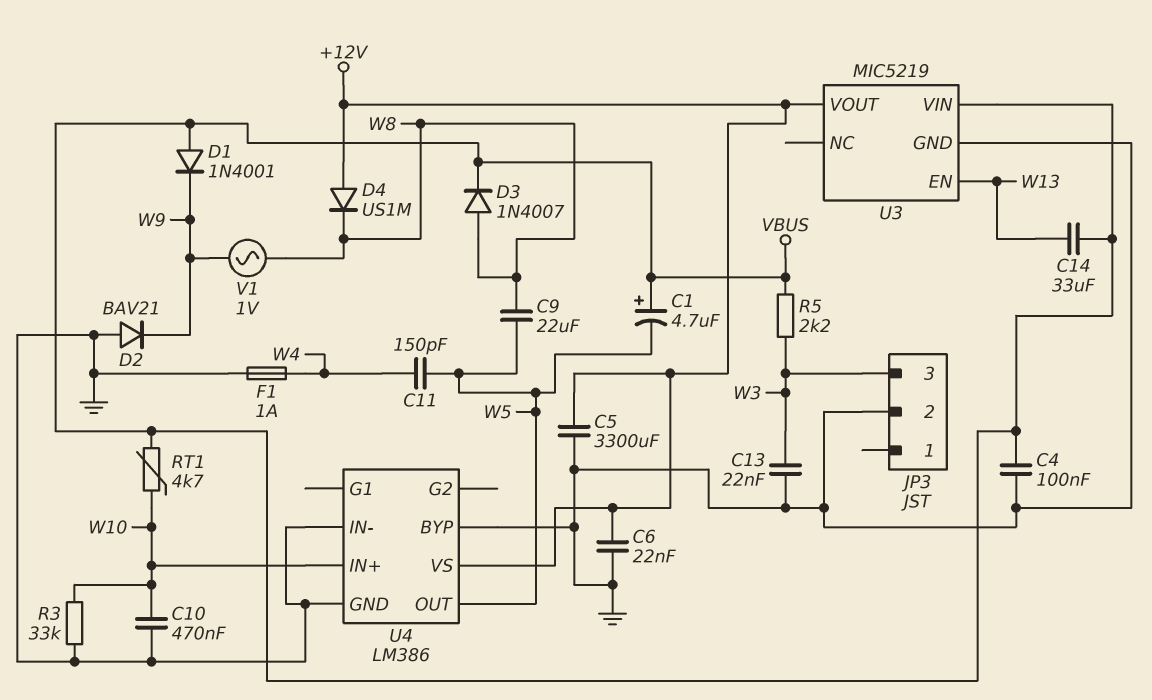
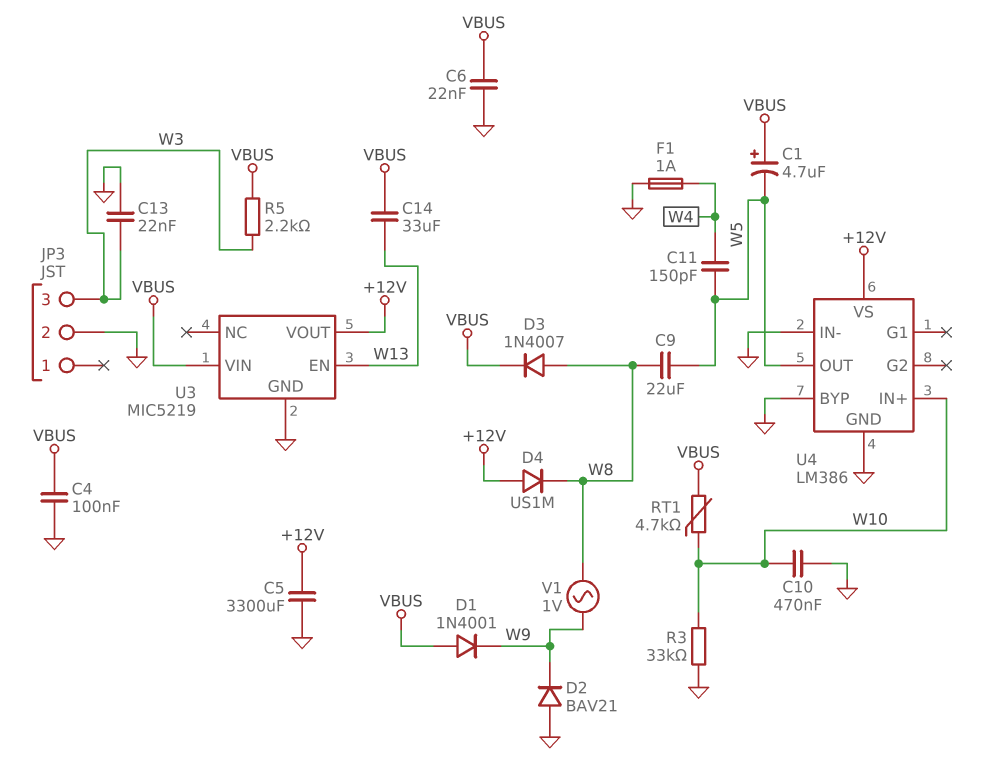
C6: 22nF (+12V, GND) -> 22nF (GND, VBUS)

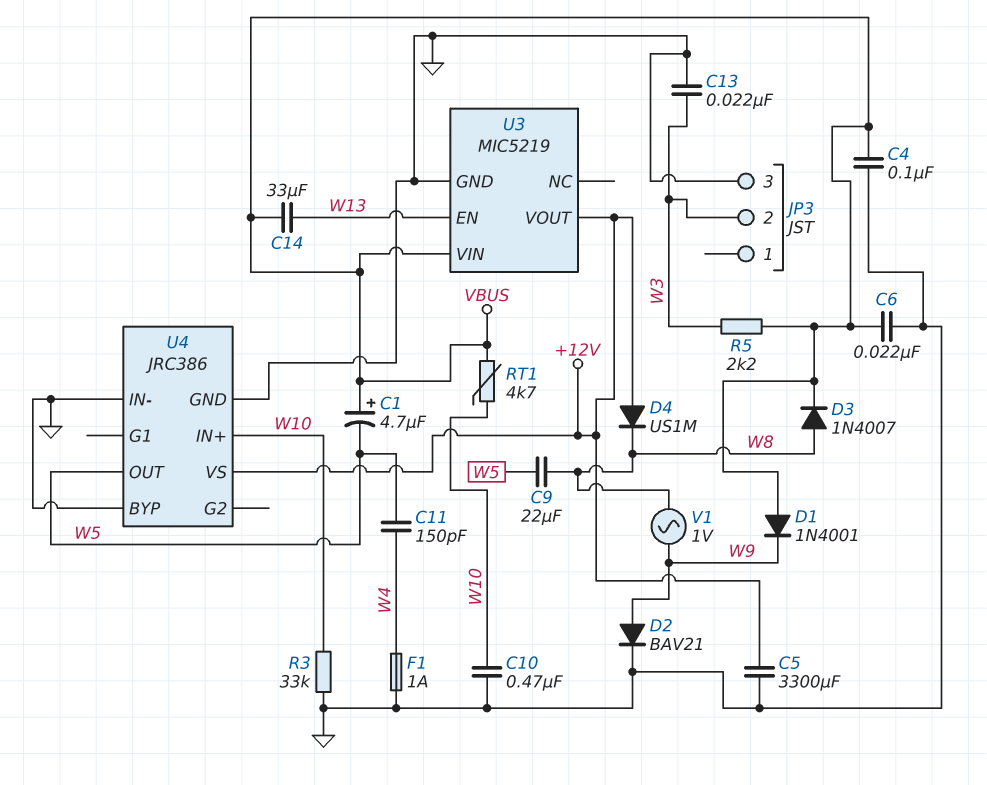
D2: diode BAV21 (A GND, K W9) -> diode BAV21 (A W9, K GND)
JP3 pin 2: GND -> W3
JP3 pin 3: W3 -> GND
U4: LM386 -> JRC386

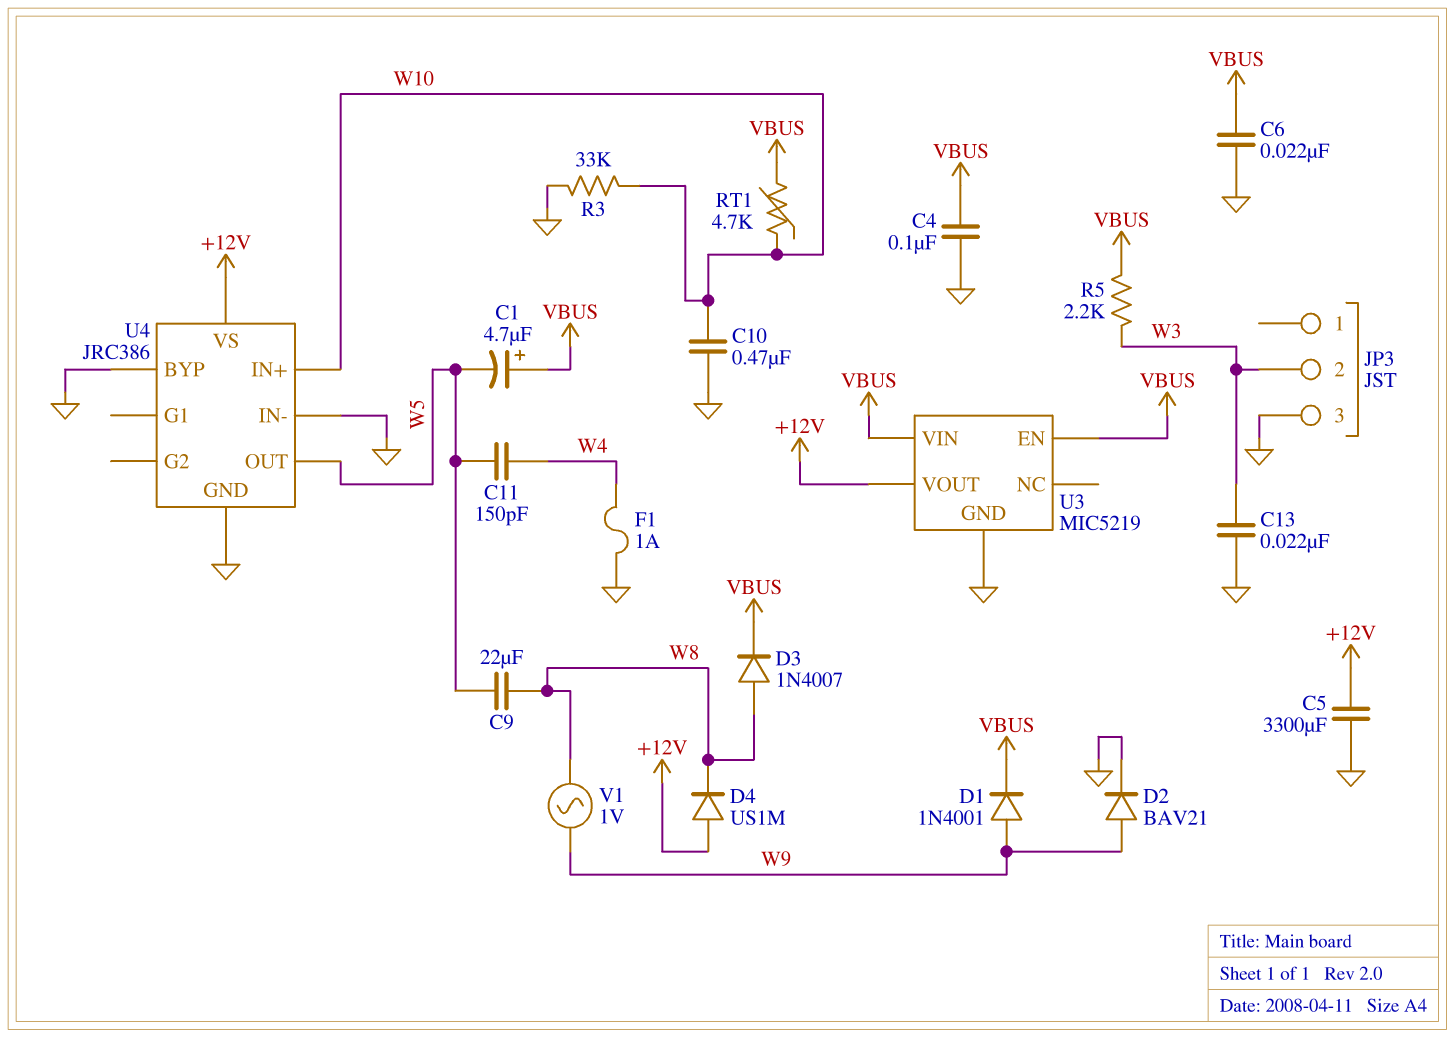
C14: 33uF (VBUS, W13) -> none
D1: diode 1N4001 (A VBUS, K W9) -> diode 1N4001 (A W9, K VBUS)
U3 pin EN: W13 -> VBUS

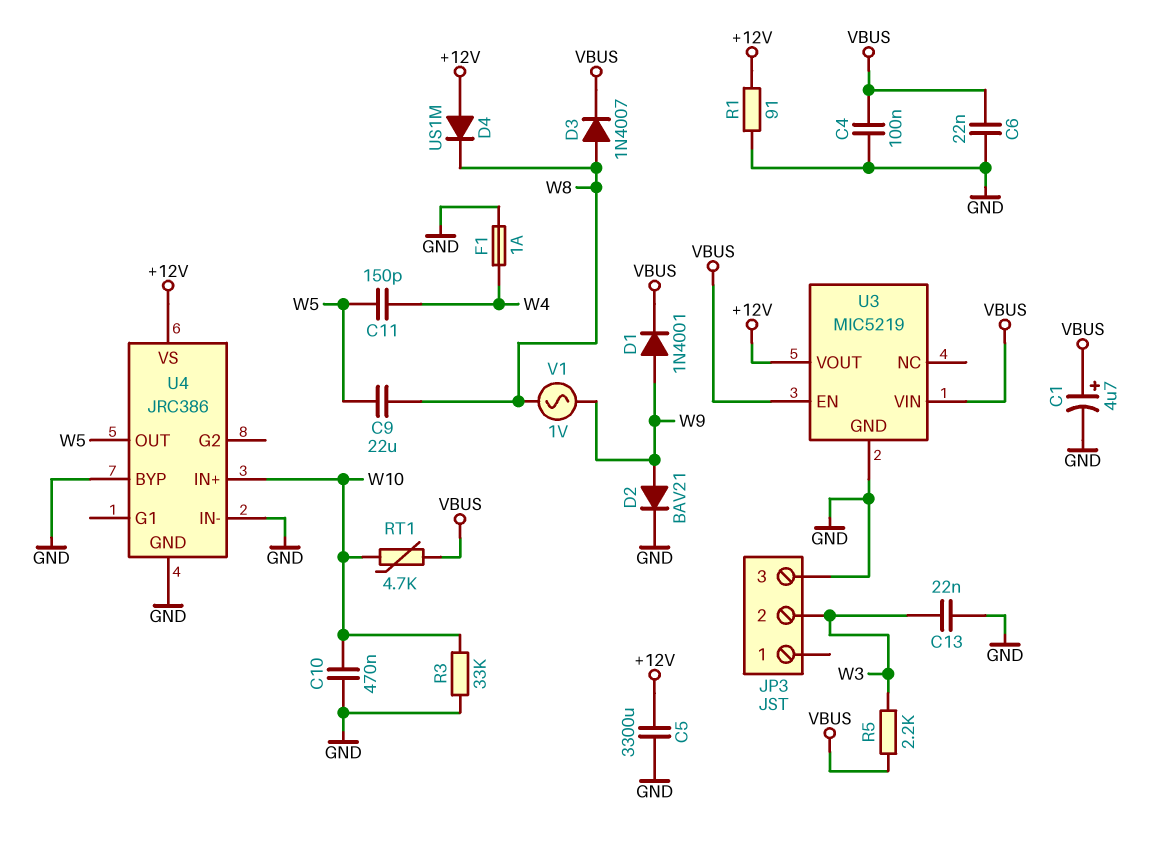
C1: 4.7uF (plus VBUS, minus W5) -> 4.7uF (plus VBUS, minus GND)
R1: none -> 91 (+12V, GND)

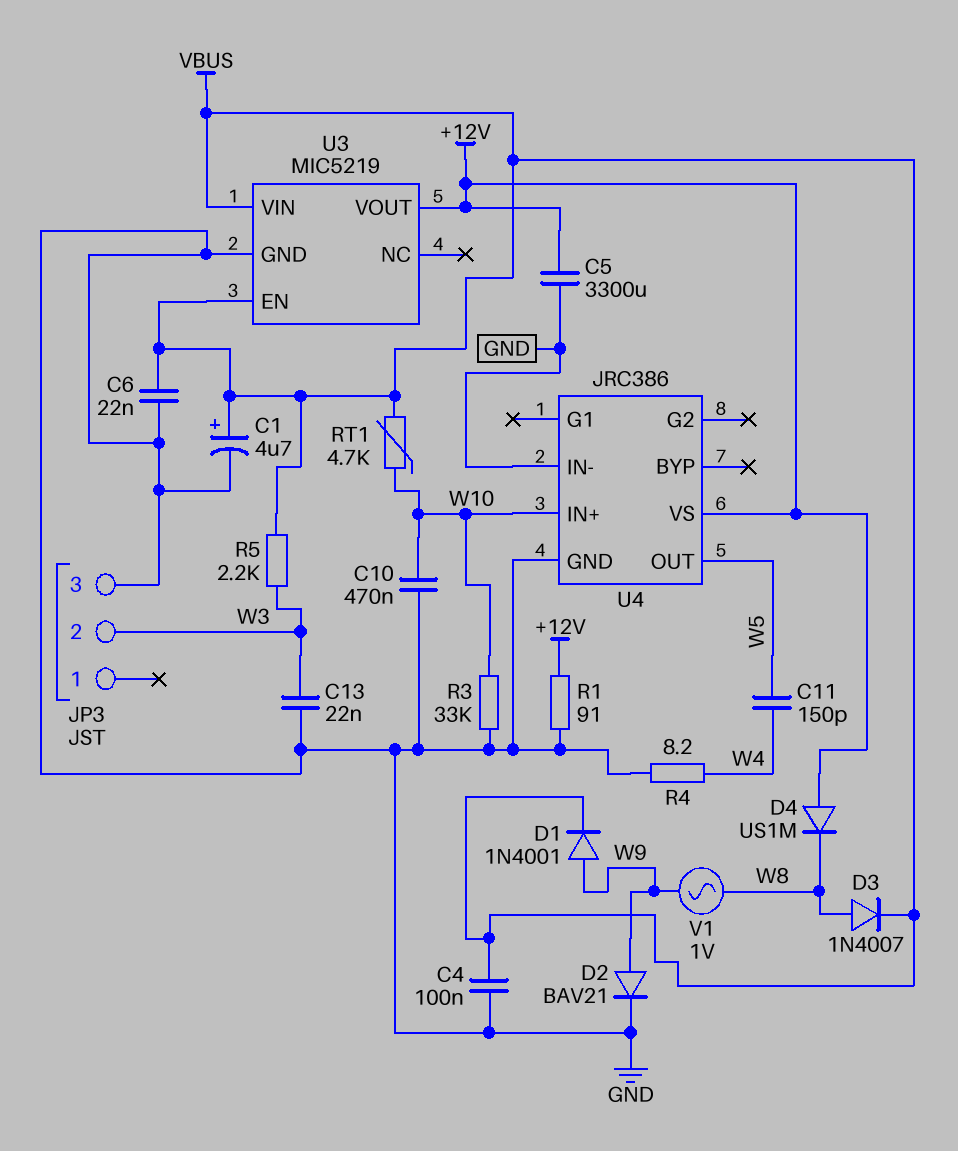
C9: 22uF (W5, W8) -> none
F1: 1A (GND, W4) -> none
R4: none -> 8.2 (GND, W4)
U4 pin BYP: GND -> none

